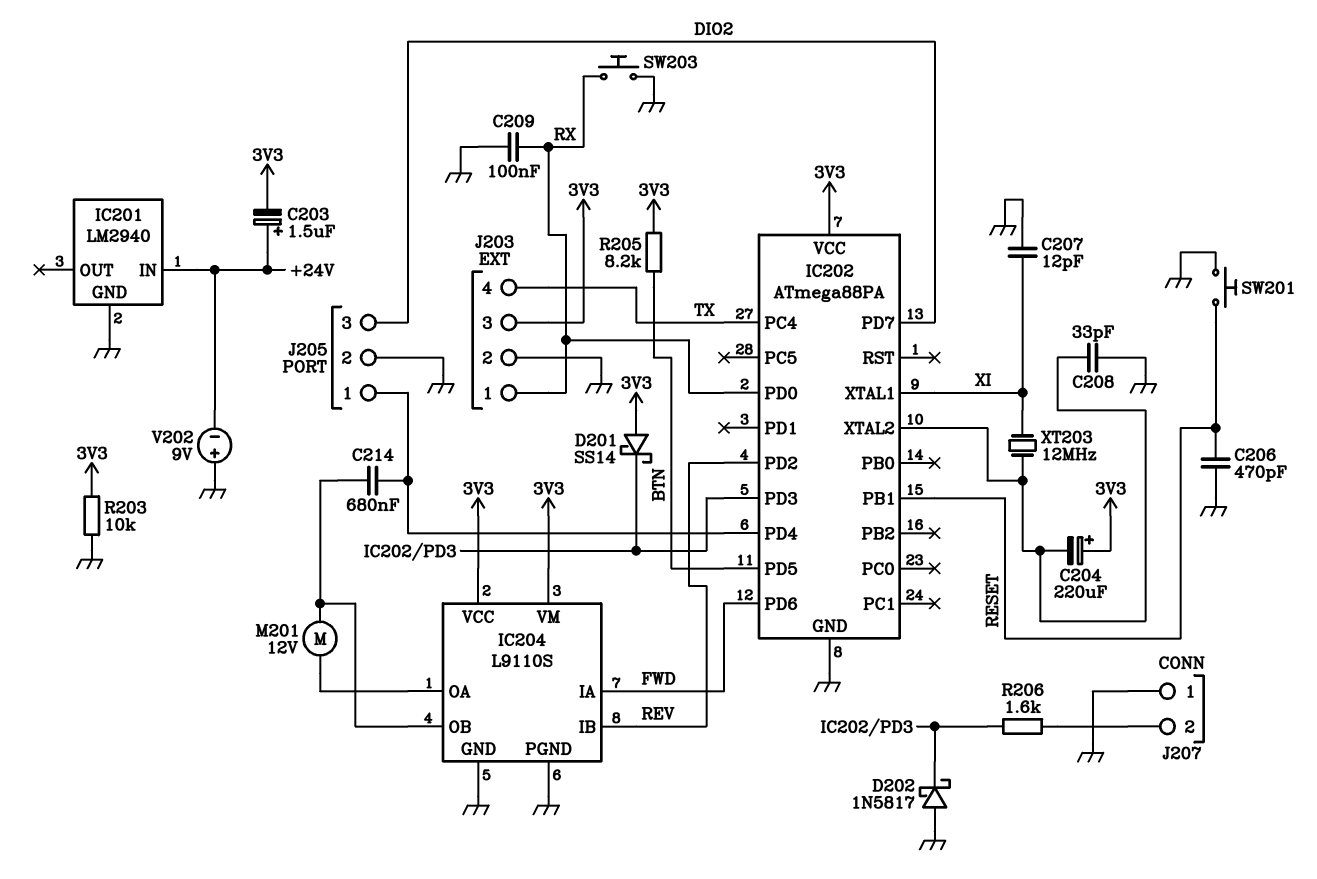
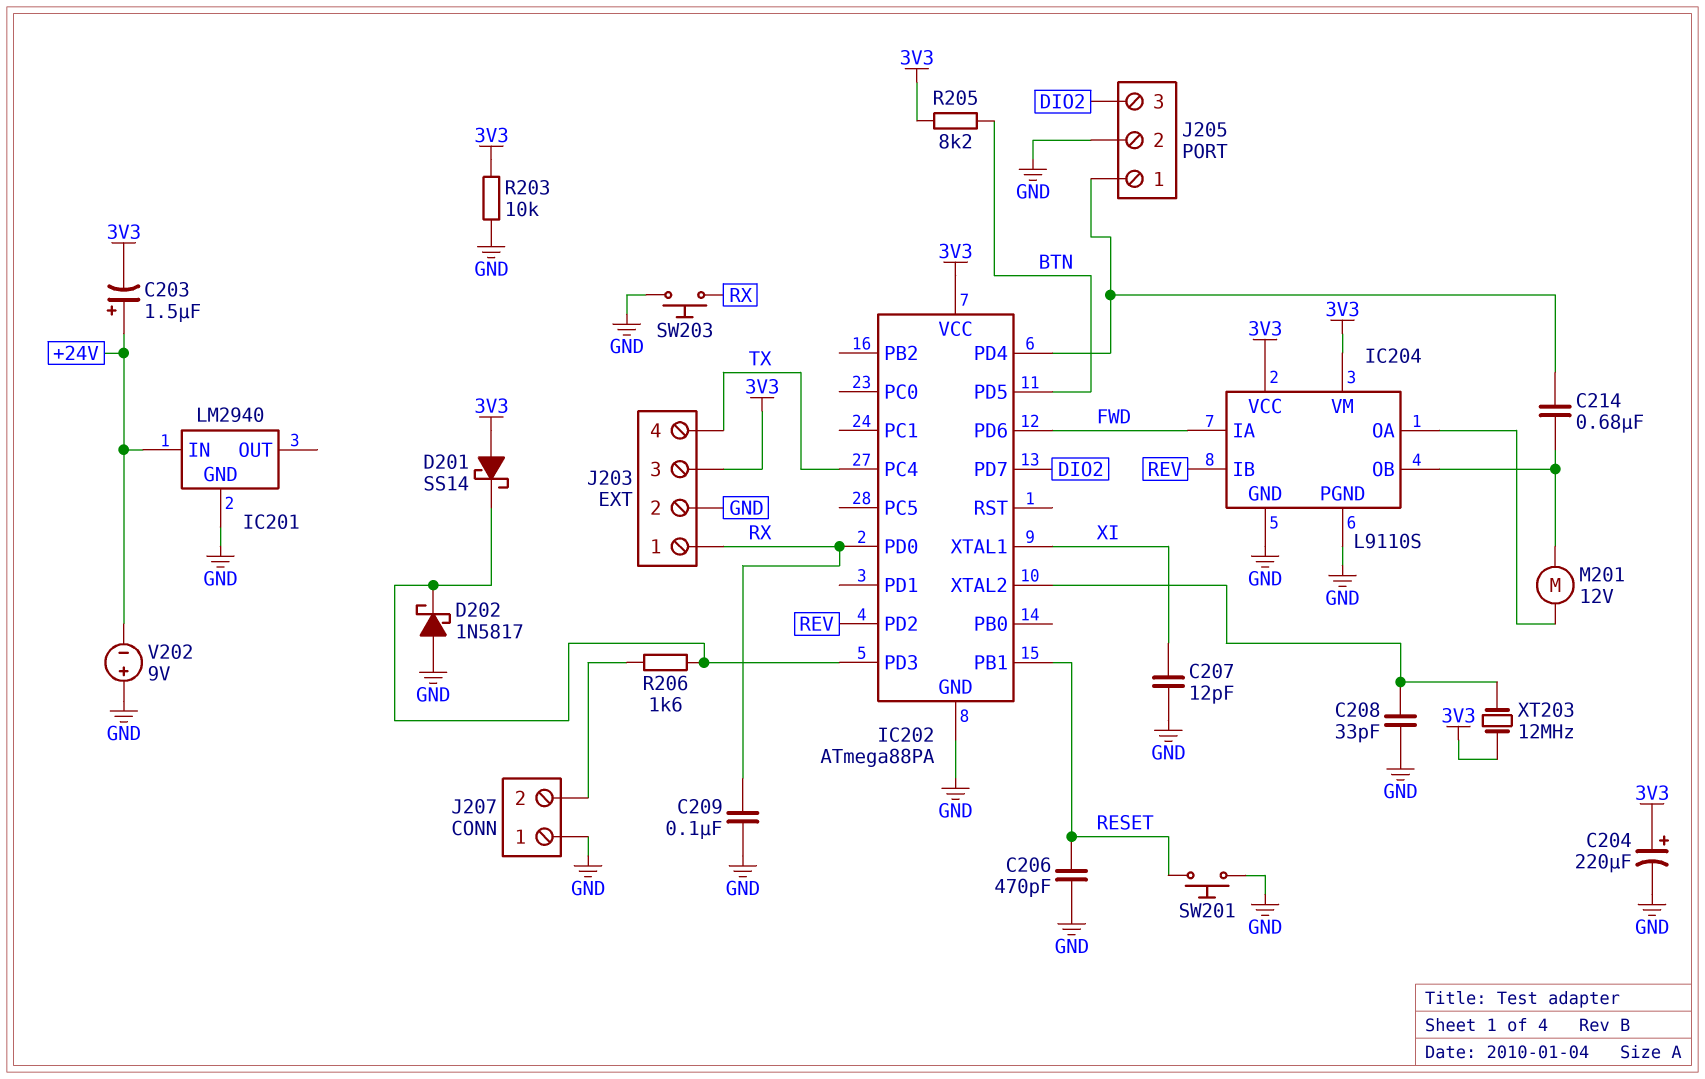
C204: 220uF (plus 3V3, minus IC202/XTAL2) -> 220uF (plus 3V3, minus GND)
XT203: 12MHz (IC202/XTAL2, XI) -> 12MHz (3V3, IC202/XTAL2)

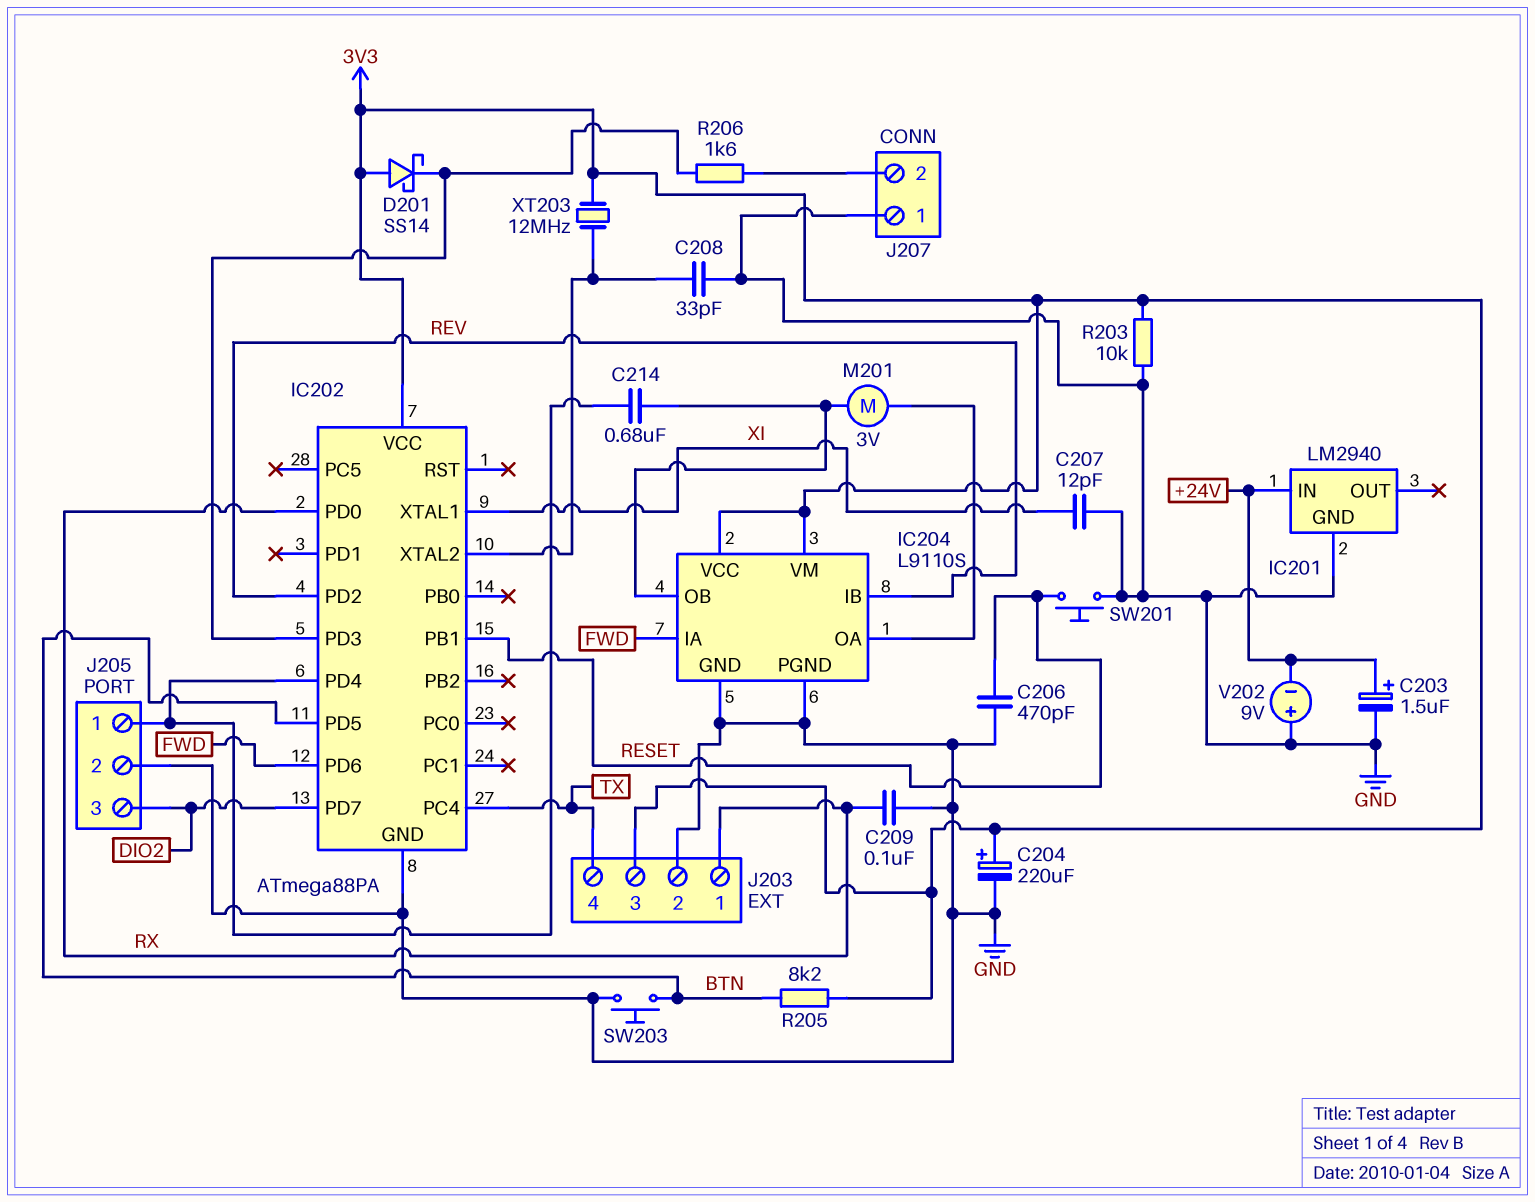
C203: 1.5uF (plus +24V, minus 3V3) -> 1.5uF (plus +24V, minus GND)
D202: schottky 1N5817 (A GND, K IC202/PD3) -> none
M201: motor 12V (IC204/OA, IC204/OB) -> motor 3V (IC204/OA, IC204/OB)
SW203: button (GND, RX) -> button (BTN, GND)

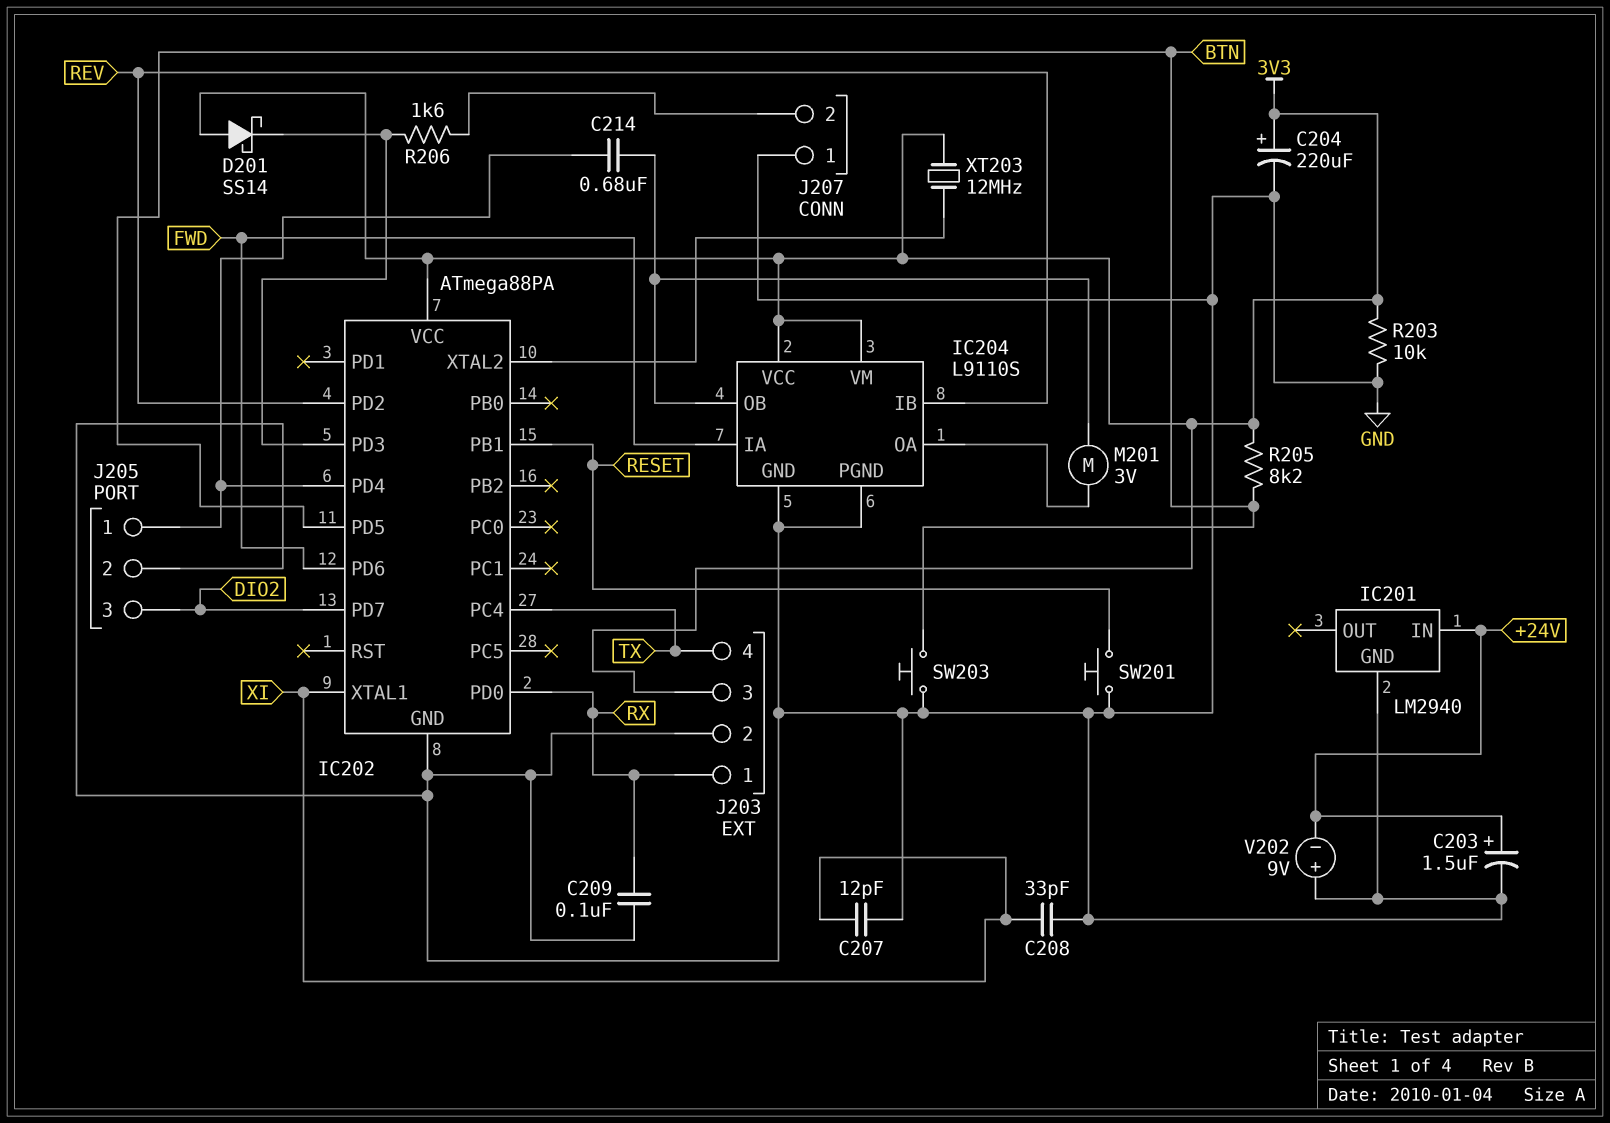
C206: 470pF (GND, RESET) -> none
C208: 33pF (GND, IC202/XTAL2) -> 33pF (GND, XI)

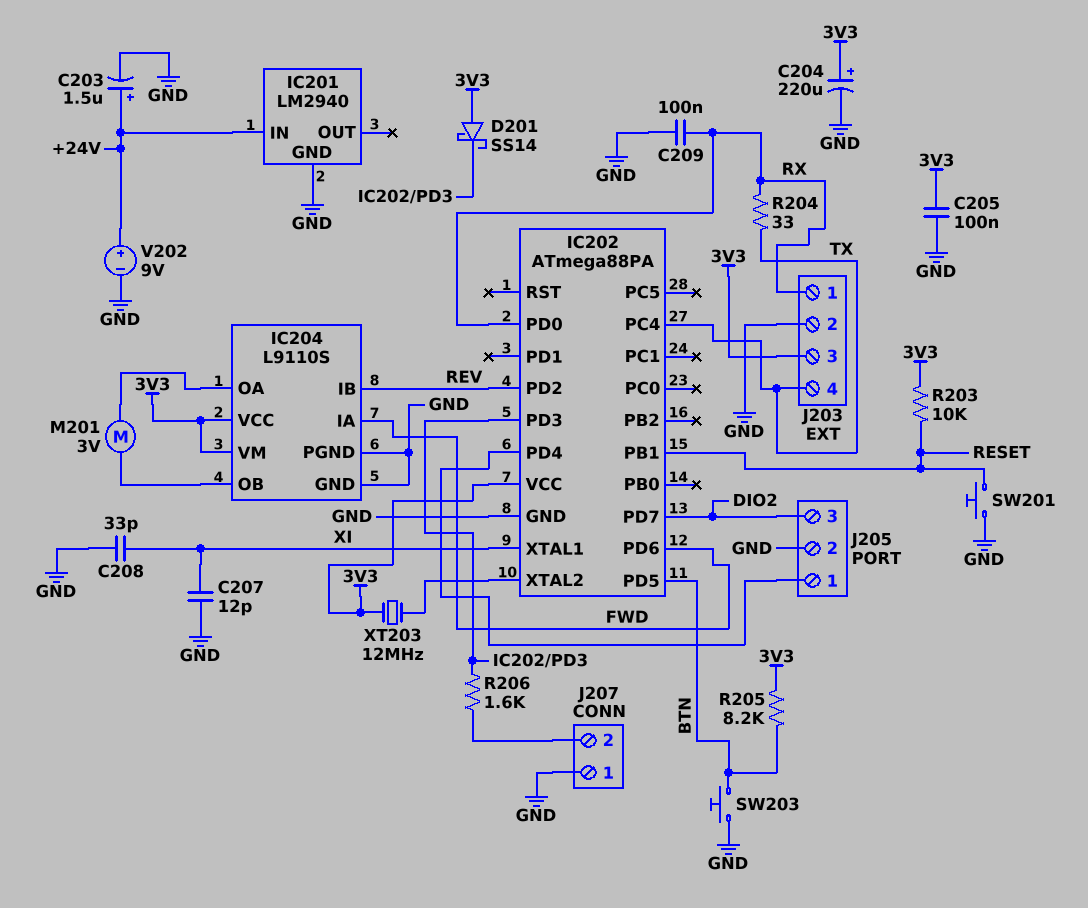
C205: none -> 100nF (3V3, GND)
C214: 680nF (IC202/PD4, IC204/OB) -> none
R203: 10k (3V3, GND) -> 10k (3V3, RESET)
R204: none -> 33 (RX, TX)
V202: 9V (plus GND, minus +24V) -> 9V (plus +24V, minus GND)

